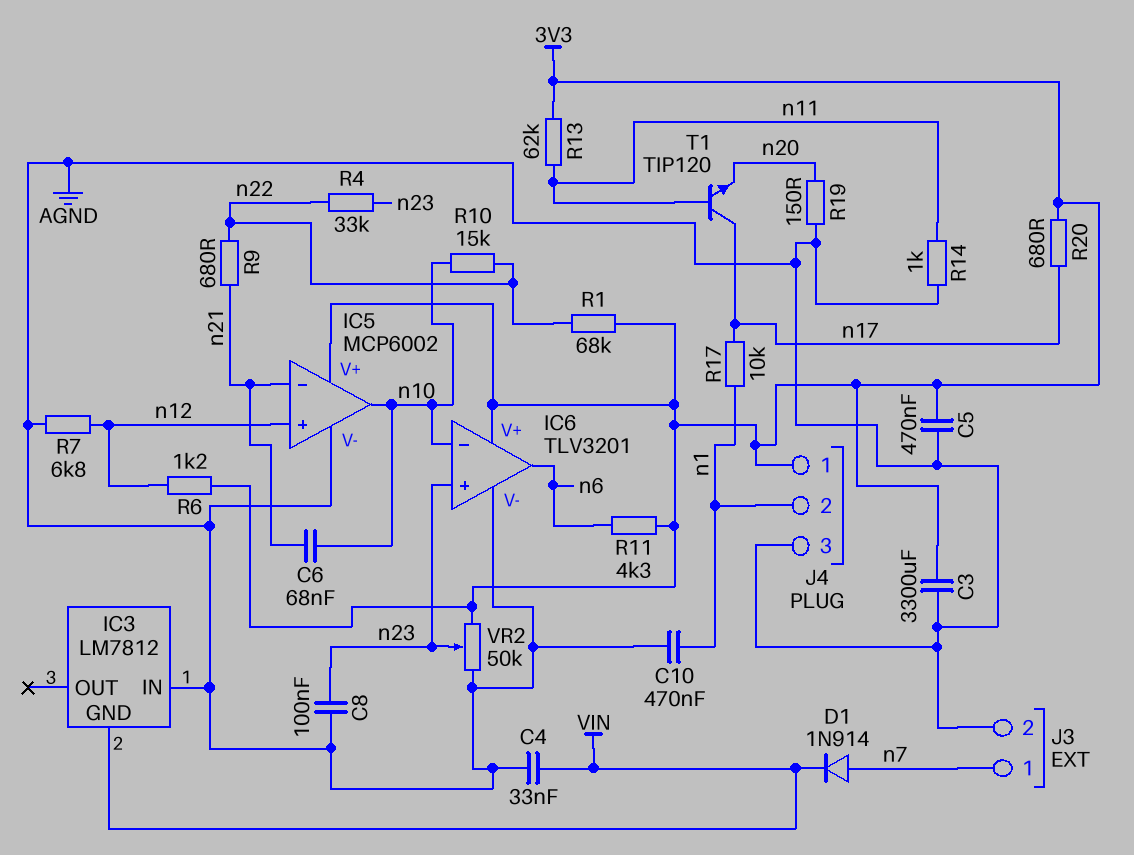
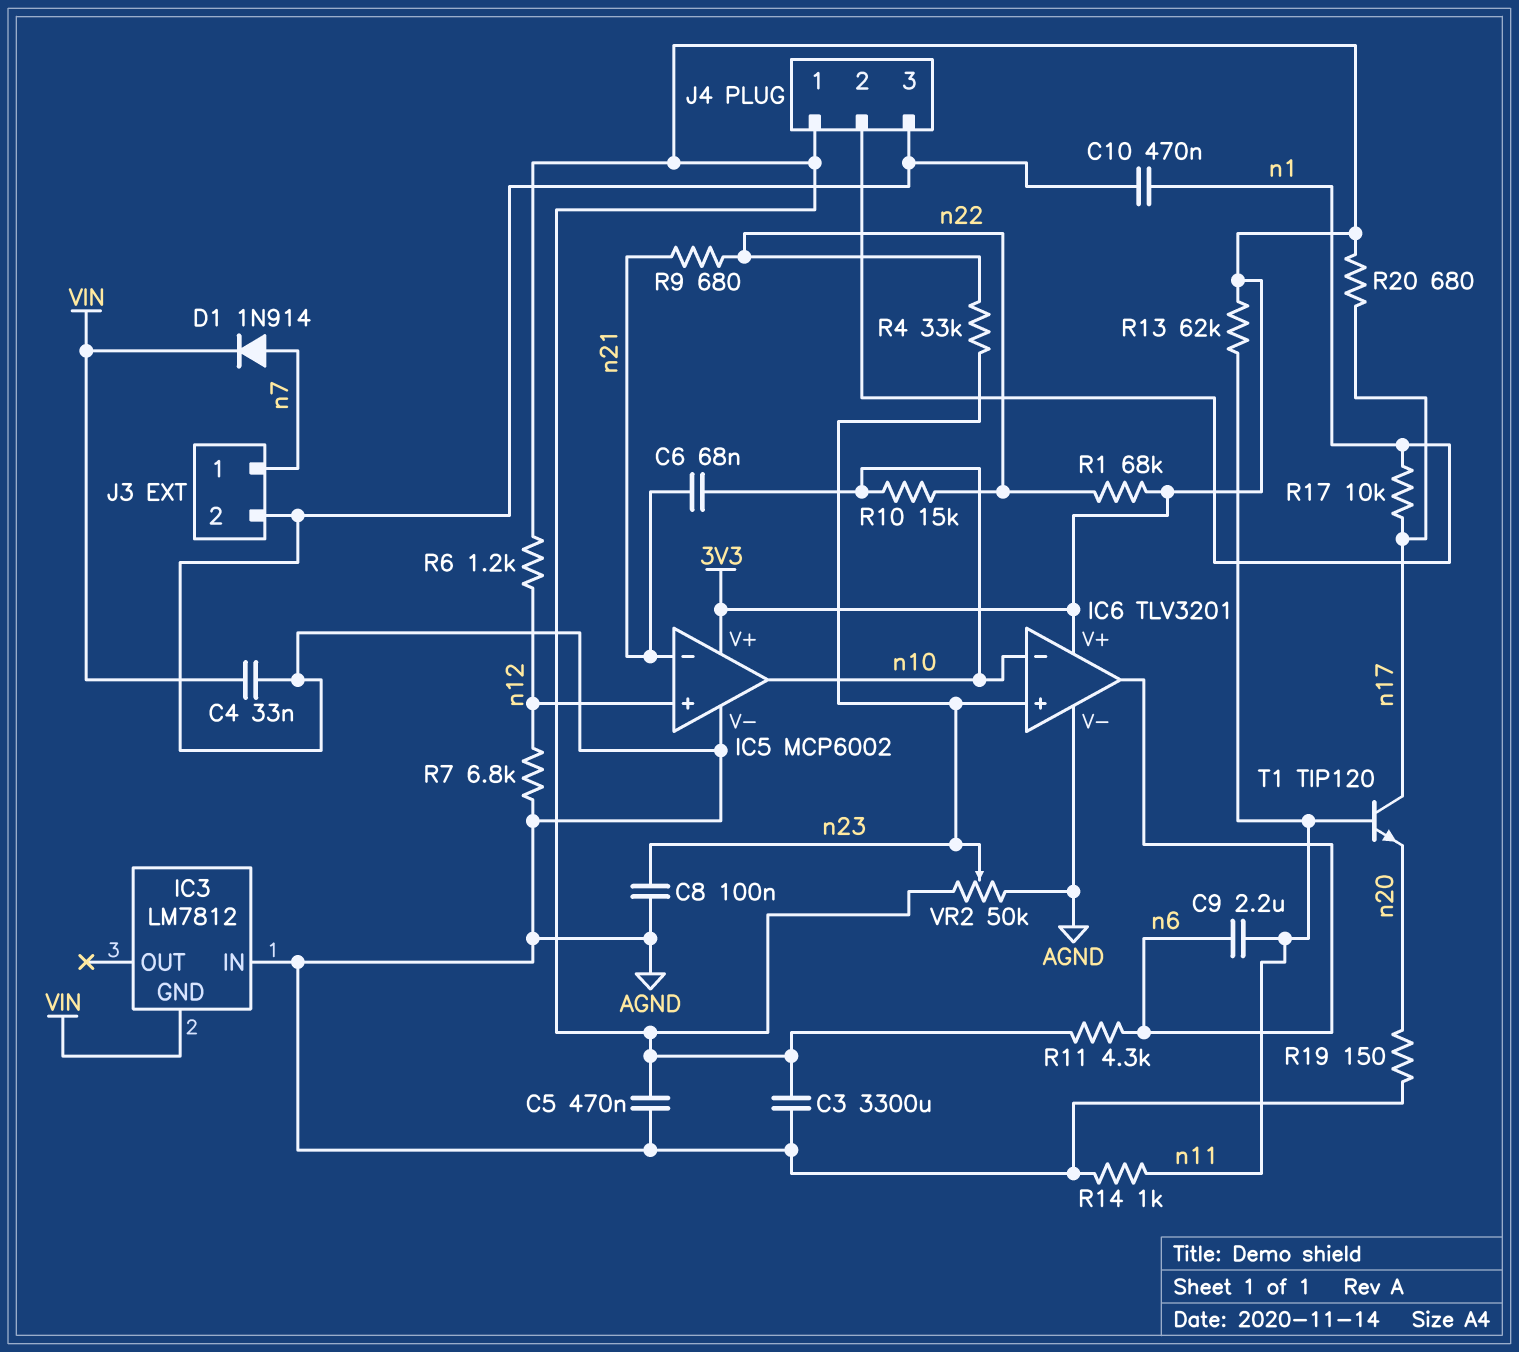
C9: none -> 2.2uF (n6, n11)

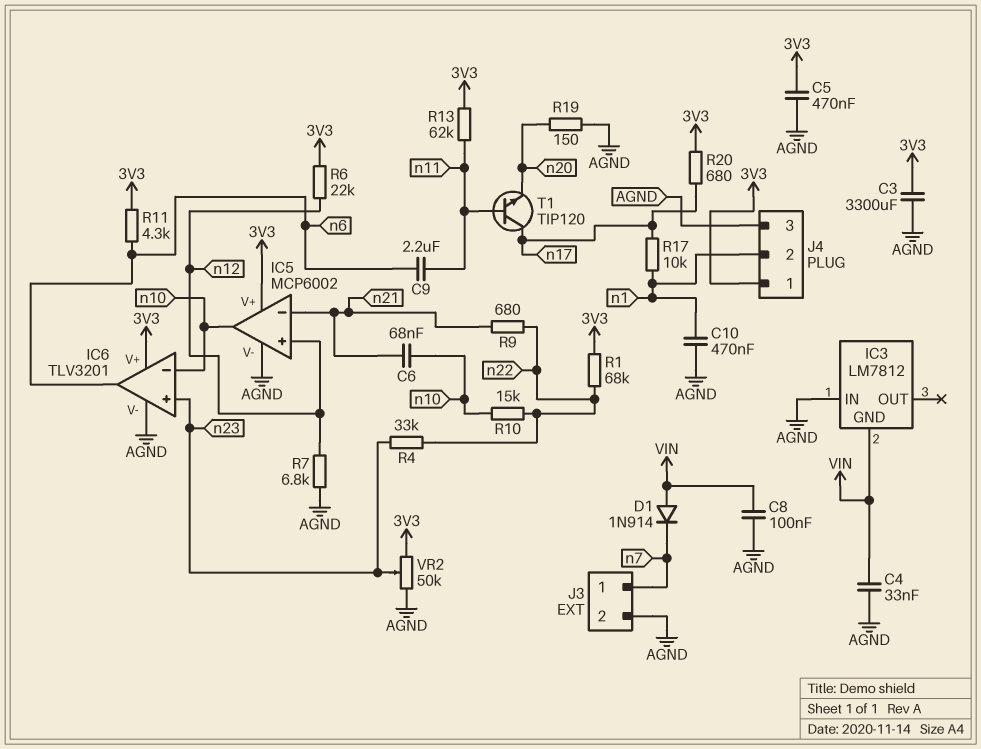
C8: 100nF (AGND, n23) -> 100nF (AGND, VIN)
D1: diode 1N914 (A n7, K VIN) -> diode 1N914 (A VIN, K n7)
R6: 1.2k (3V3, n12) -> 22k (3V3, n12)
R14: 1k (AGND, n11) -> none

